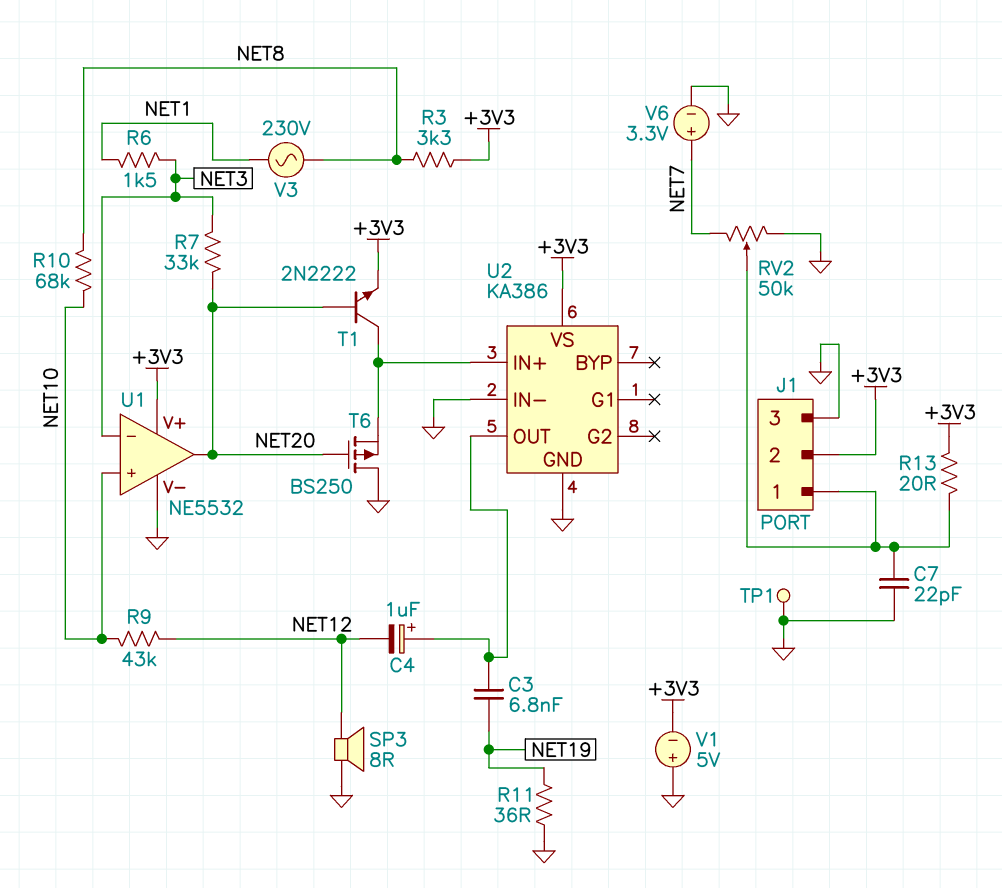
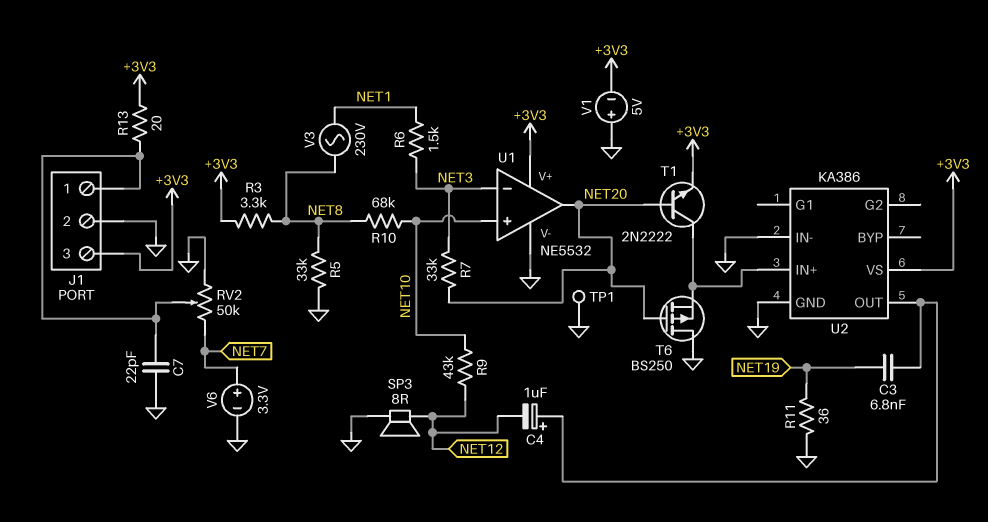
J1 pin 2: +3V3 -> GND
J1 pin 3: GND -> +3V3
R5: none -> 33k (GND, NET8)

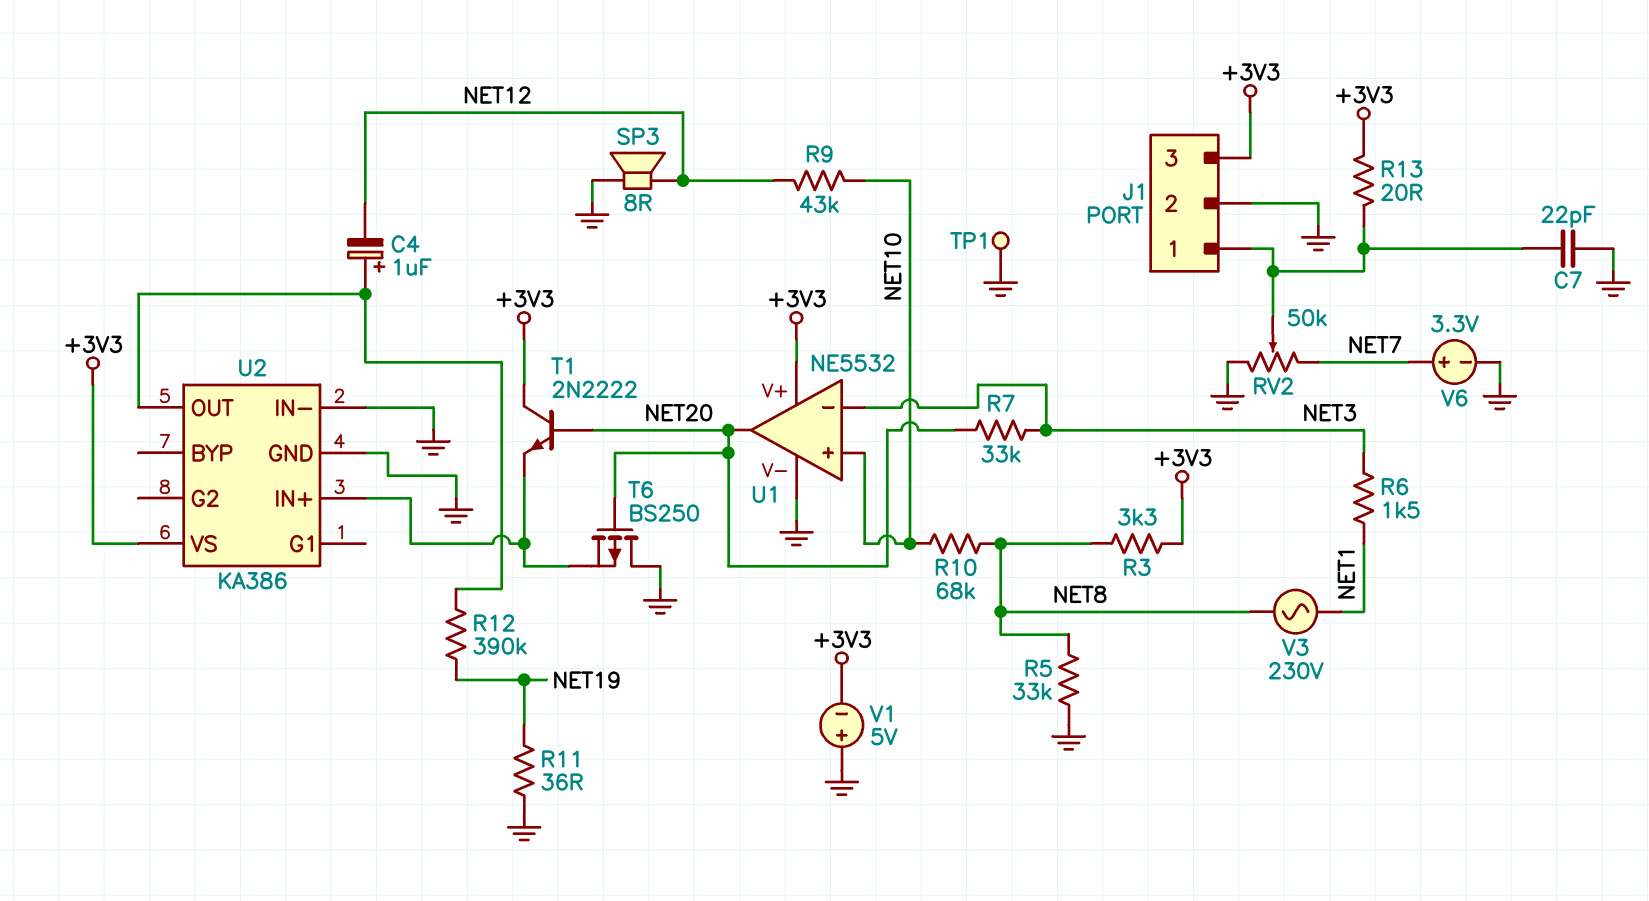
C3: 6.8nF (NET19, U2/OUT) -> none
R12: none -> 390k (NET19, U2/OUT)
T1: NPN 2N2222 (B NET20, C U2/IN+, E +3V3) -> NPN 2N2222 (B NET20, C +3V3, E U2/IN+)

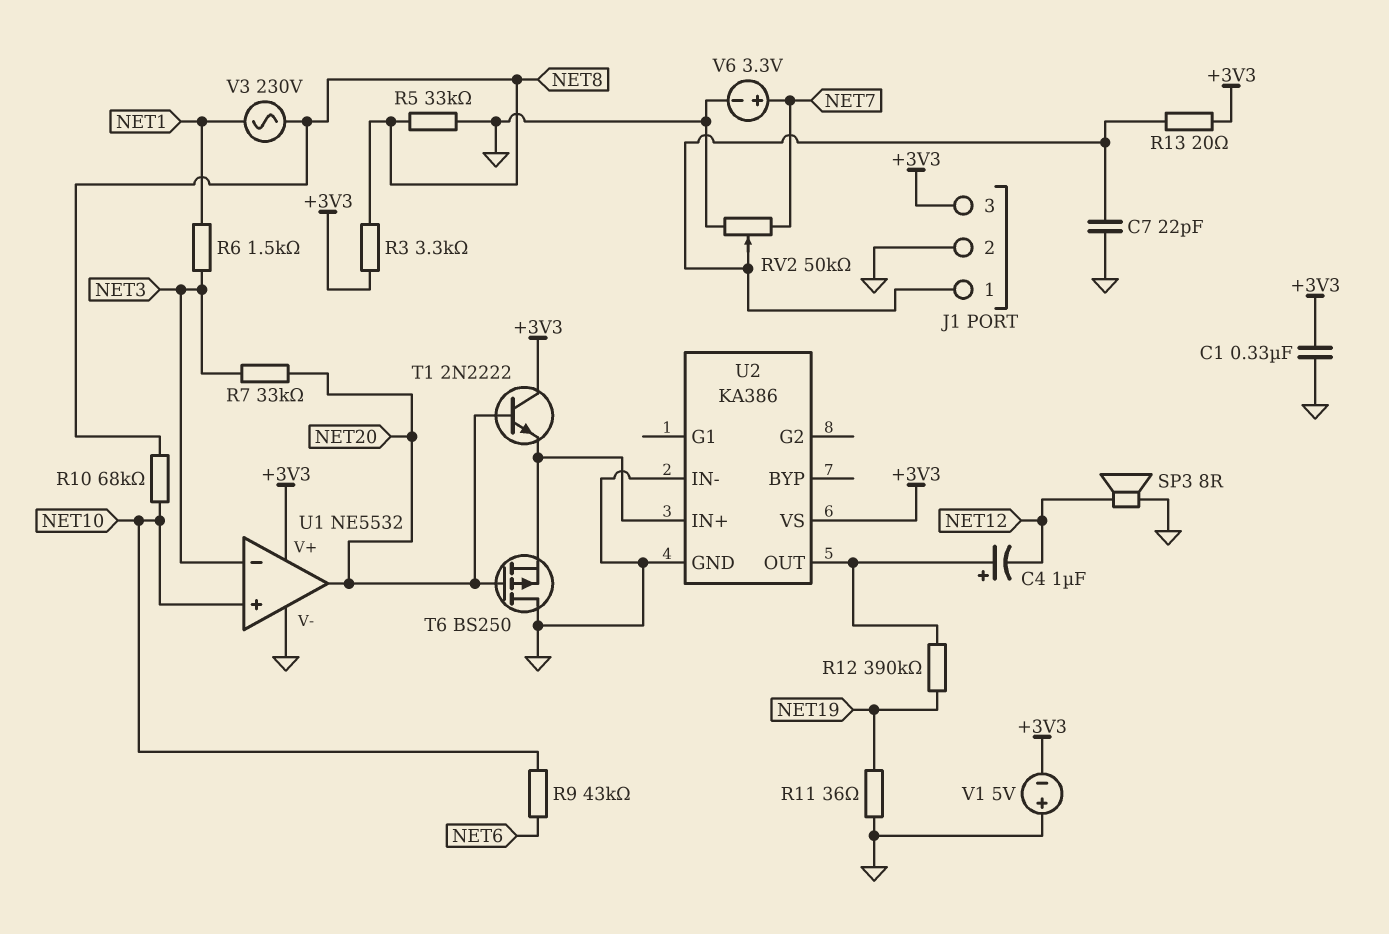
C1: none -> 330nF (+3V3, GND)
R9: 43k (NET10, NET12) -> 43k (NET6, NET10)
TP1: test point (GND) -> none

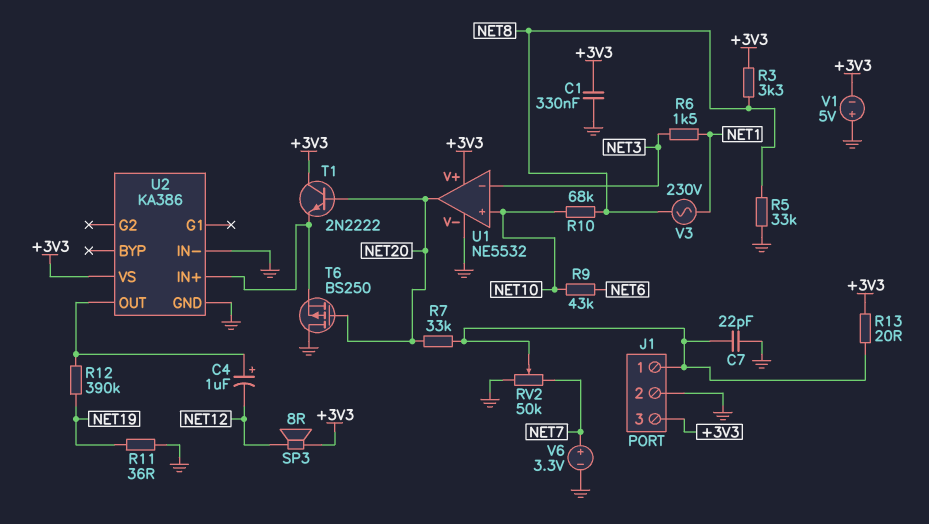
R7: 33k (NET3, NET20) -> 33k (J1/1, NET20)
SP3: speaker 8R (GND, NET12) -> speaker 8R (+3V3, NET12)

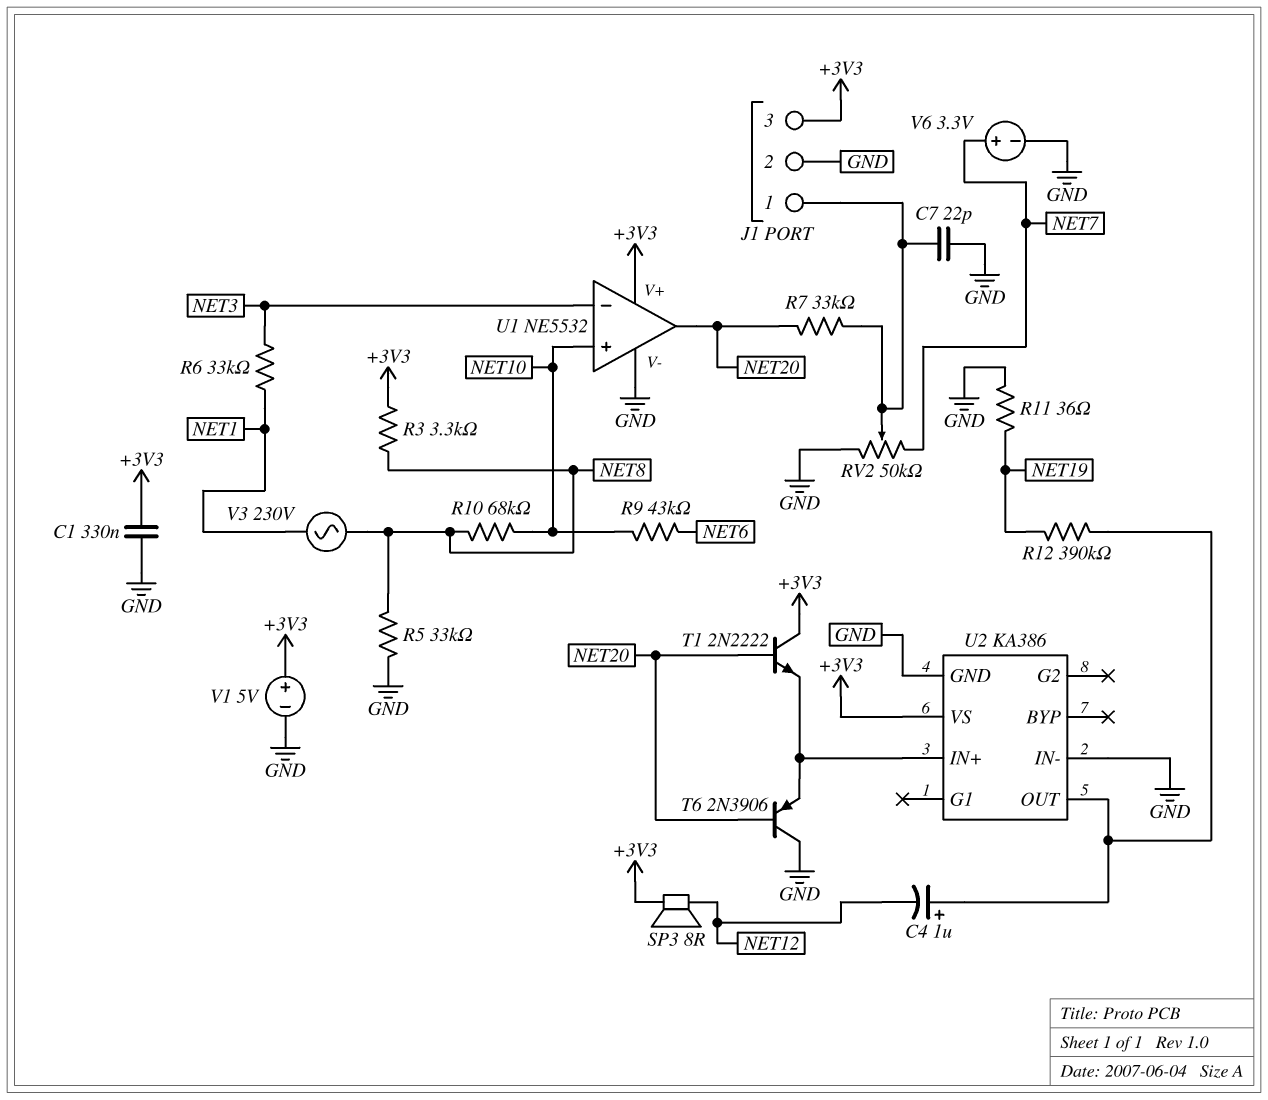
R6: 1.5k (NET1, NET3) -> 33k (NET1, NET3)
R13: 20 (+3V3, J1/1) -> none
T6: PMOS BS250 (G NET20, D GND, S U2/IN+) -> PNP 2N3906 (B NET20, C GND, E U2/IN+)
V1: 5V (plus GND, minus +3V3) -> 5V (plus +3V3, minus GND)

